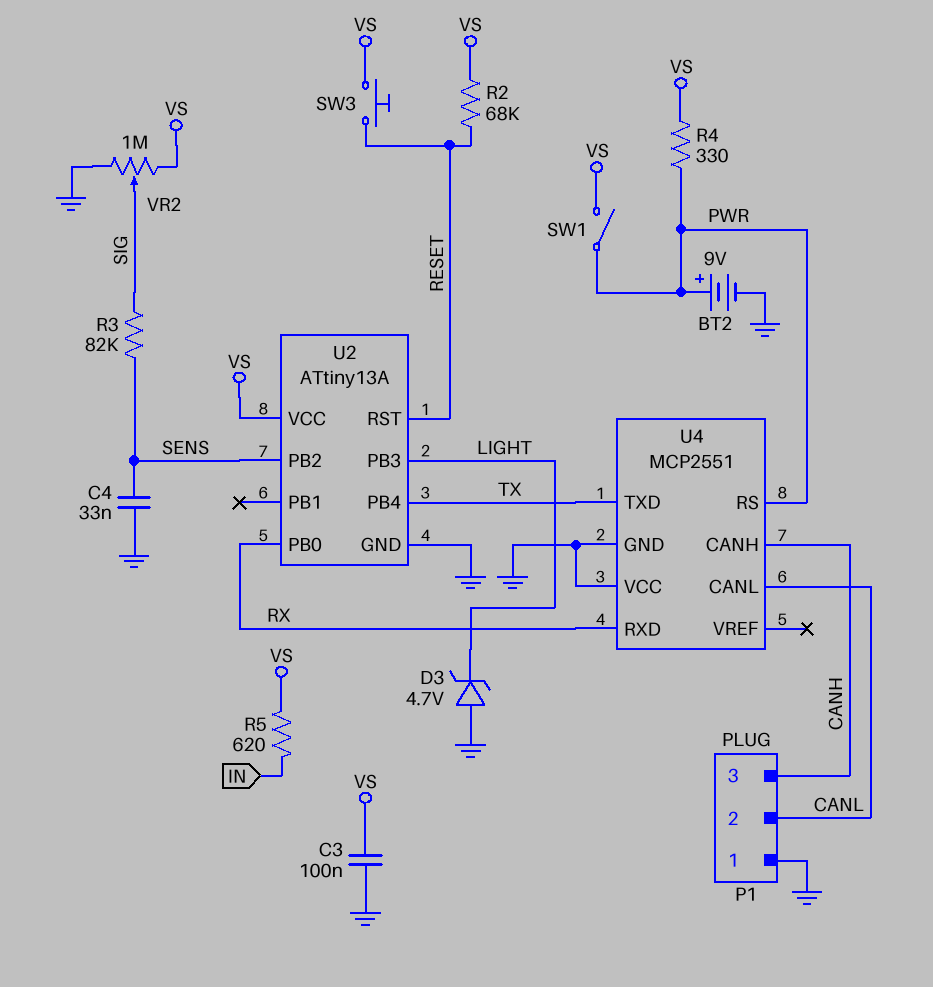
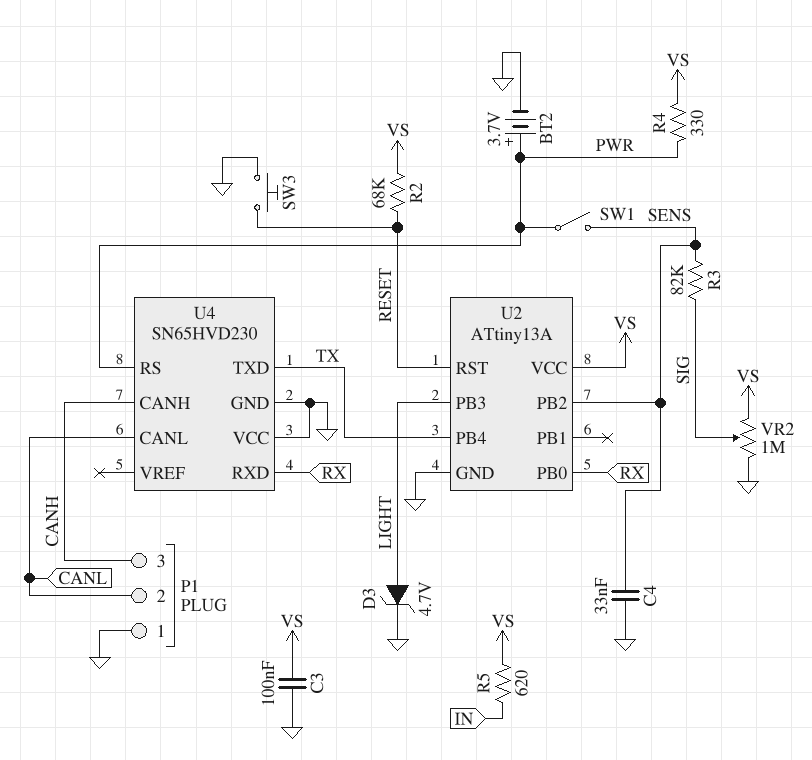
BT2: 9V (plus PWR, minus GND) -> 3.7V (plus PWR, minus GND)
D3: zener 4.7V (A GND, K LIGHT) -> zener 4.7V (A LIGHT, K GND)
SW1: switch (PWR, VS) -> switch (PWR, SENS)
SW3: button (RESET, VS) -> button (GND, RESET)
U4: MCP2551 -> SN65HVD230

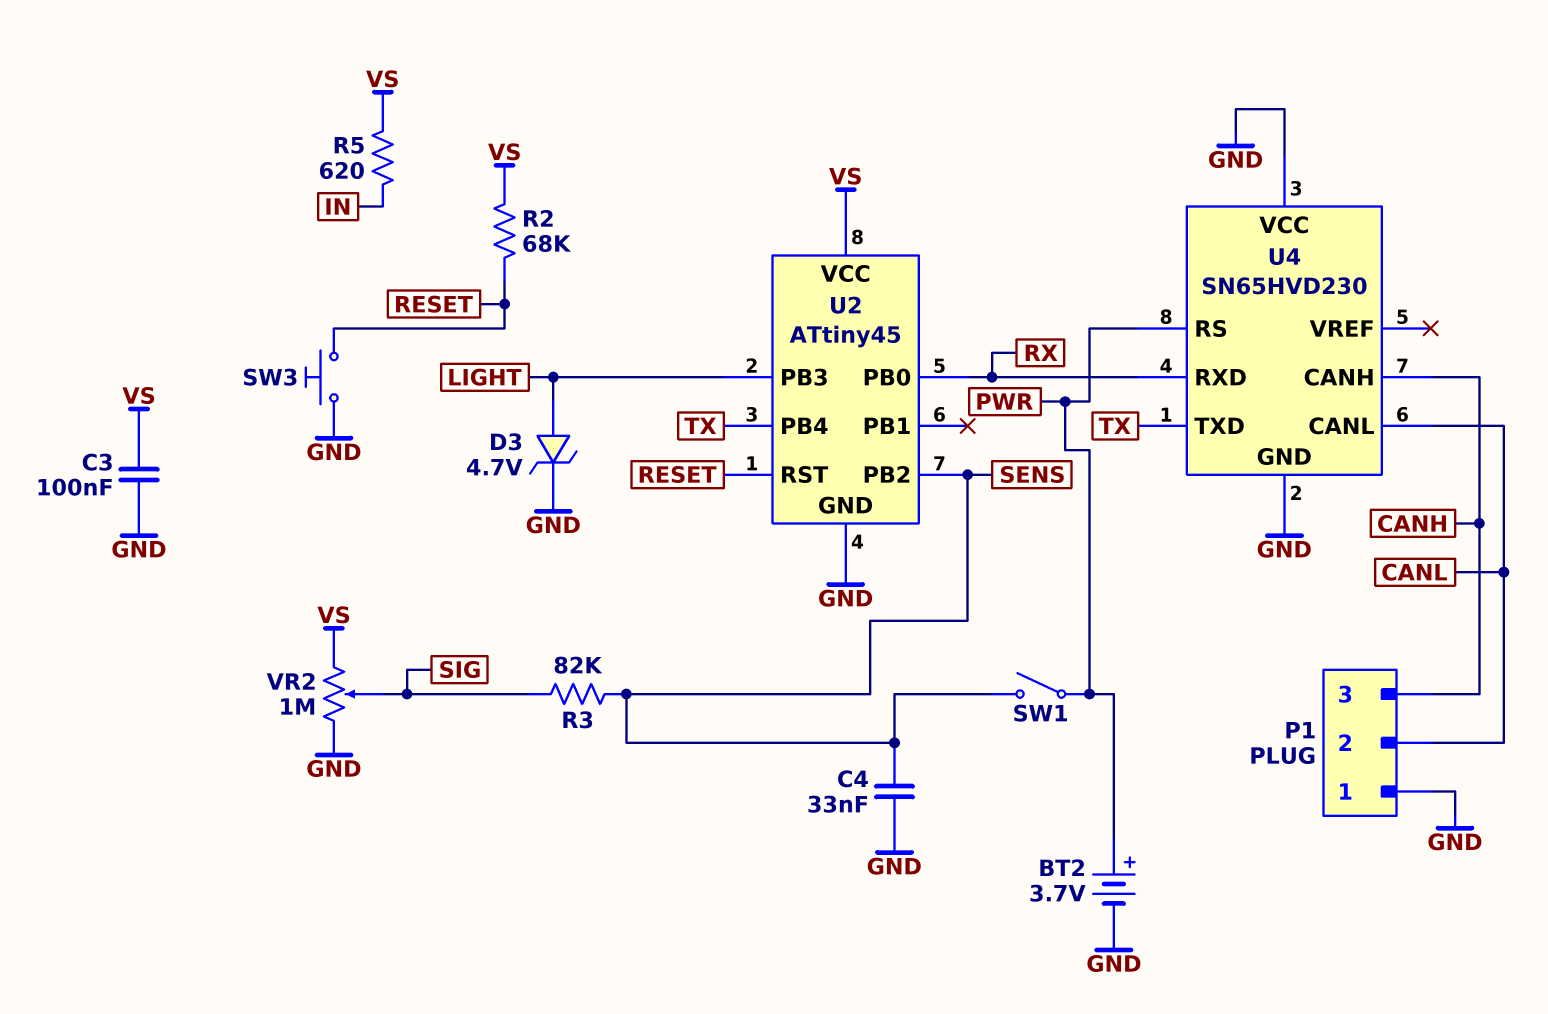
R4: 330 (PWR, VS) -> none
U2: ATtiny13A -> ATtiny45

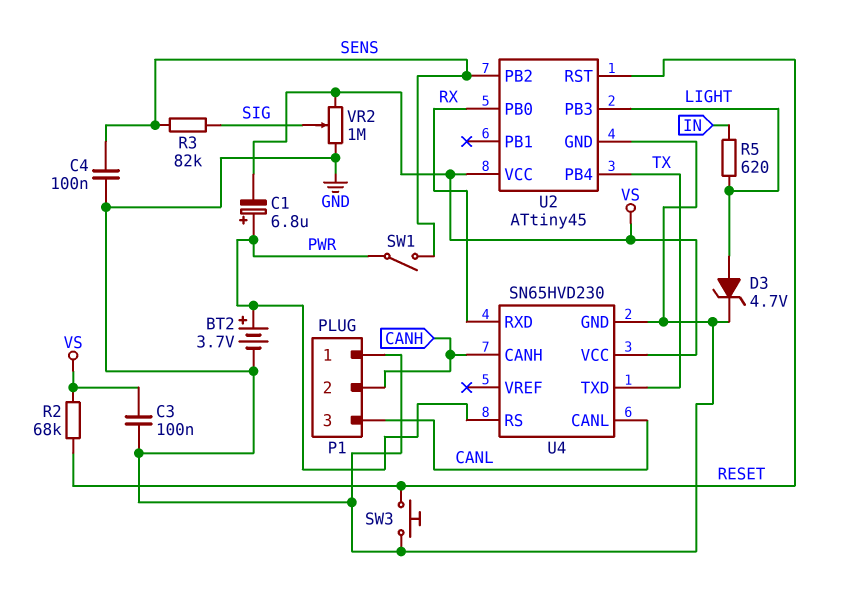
C1: none -> 6.8uF (plus PWR, minus VS)
C4: 33nF (GND, SENS) -> 100nF (GND, SENS)
P1 pin 2: CANL -> CANH
P1 pin 3: CANH -> CANL
R5: 620 (IN, VS) -> 620 (IN, LIGHT)
U4 pin VCC: GND -> VS

